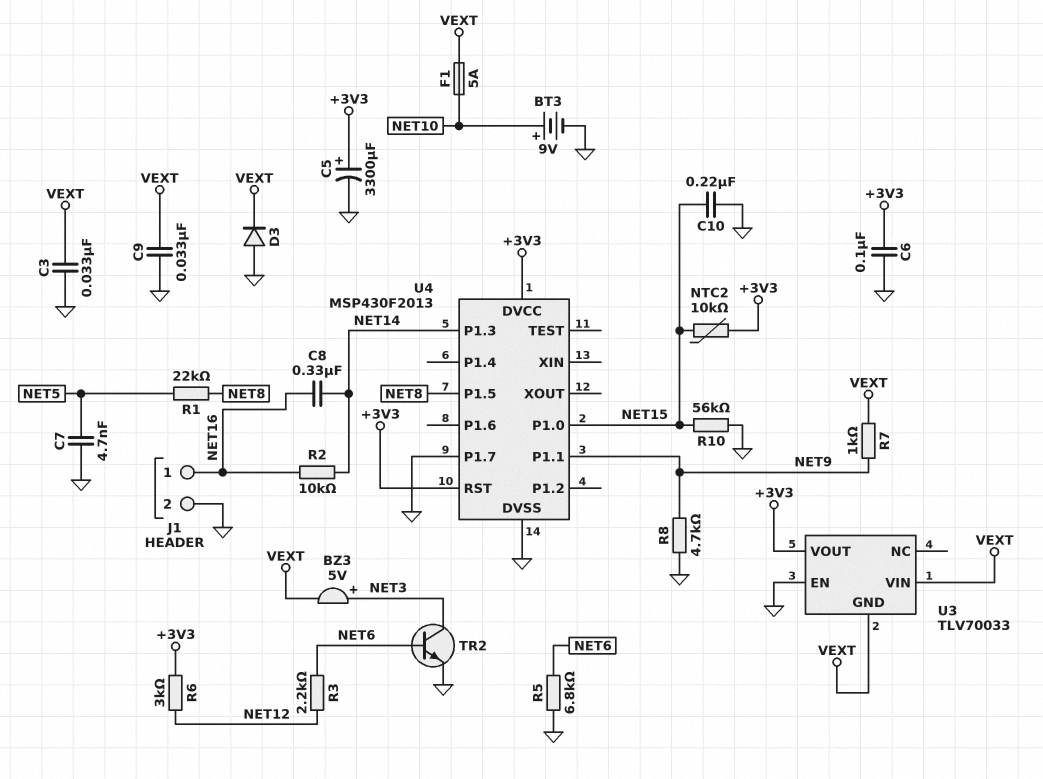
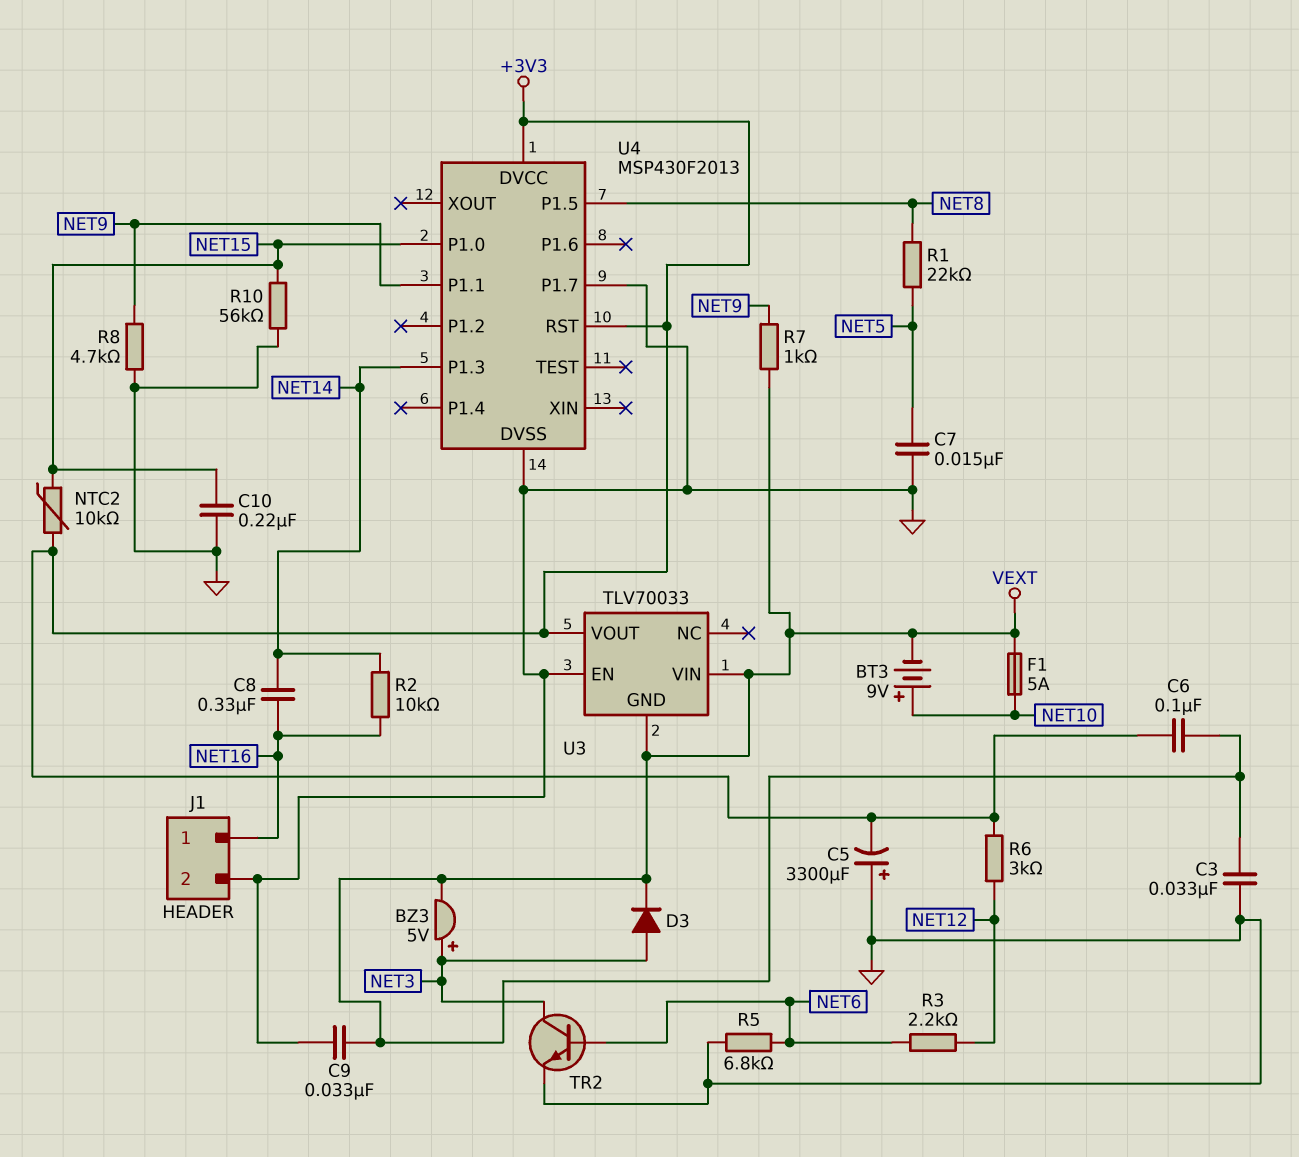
BT3: 9V (plus NET10, minus GND) -> 9V (plus NET10, minus VEXT)
C5: 3300uF (plus +3V3, minus GND) -> 3300uF (plus GND, minus +3V3)
C6: 100nF (+3V3, GND) -> 100nF (+3V3, VEXT)
C7: 4.7nF (GND, NET5) -> 15nF (GND, NET5)
D3: diode (A GND, K VEXT) -> diode (A NET3, K VEXT)

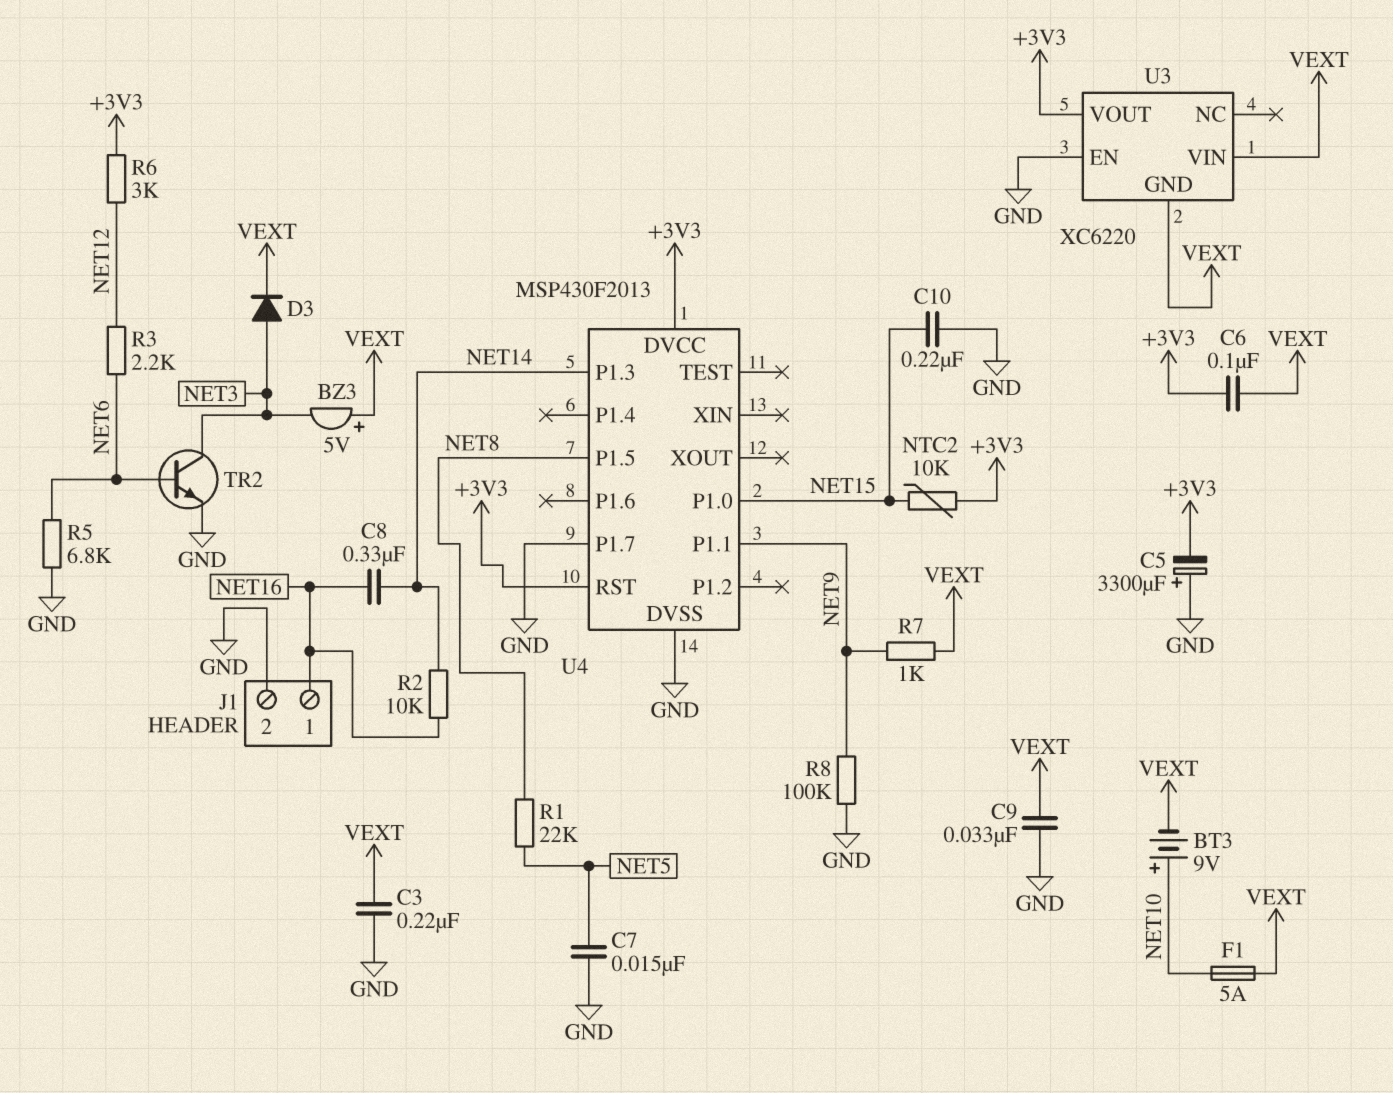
BZ3: buzzer 5V (plus NET3, minus VEXT) -> buzzer 5V (plus VEXT, minus NET3)
C3: 33nF (GND, VEXT) -> 220nF (GND, VEXT)
R8: 4.7k (GND, NET9) -> 100k (GND, NET9)
R10: 56k (GND, NET15) -> none
U3: TLV70033 -> XC6220

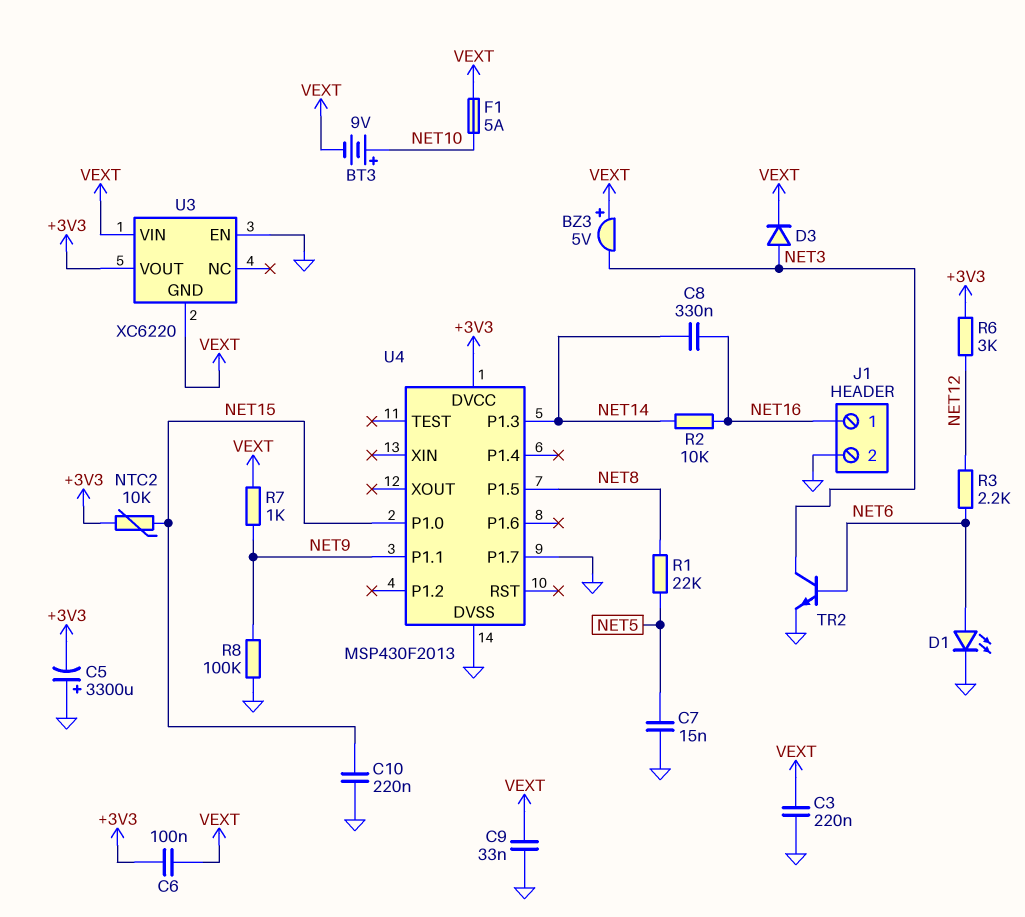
D1: none -> LED (A NET6, K GND)
R5: 6.8k (GND, NET6) -> none
U4 pin RST: +3V3 -> none

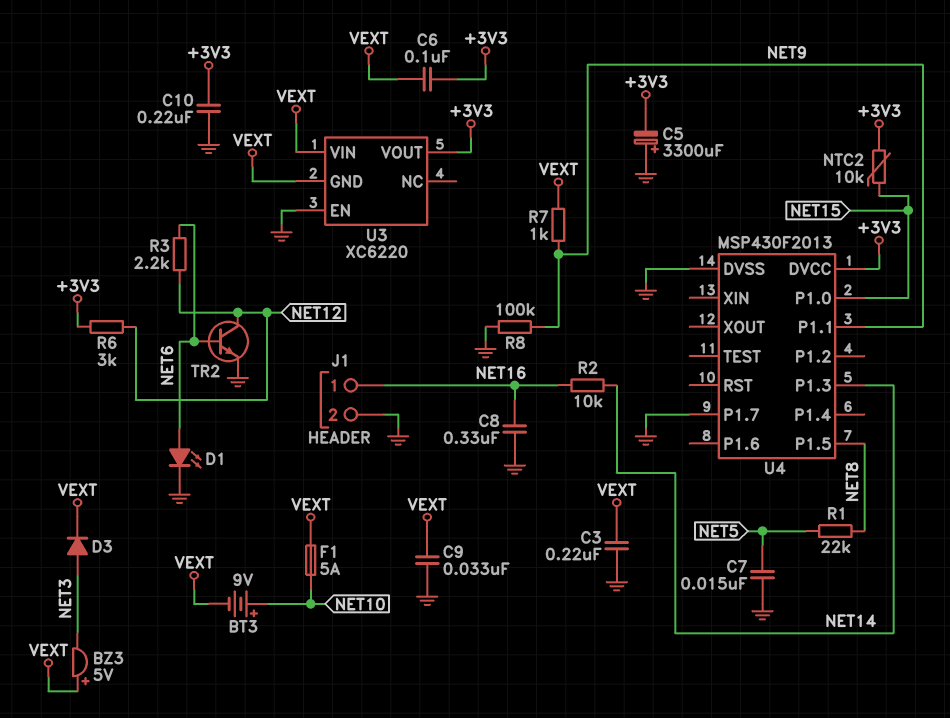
C8: 330nF (NET14, NET16) -> 330nF (GND, NET16)
C10: 220nF (GND, NET15) -> 220nF (+3V3, GND)
TR2: NPN (B NET6, C NET3, E GND) -> NPN (B NET6, C NET12, E GND)

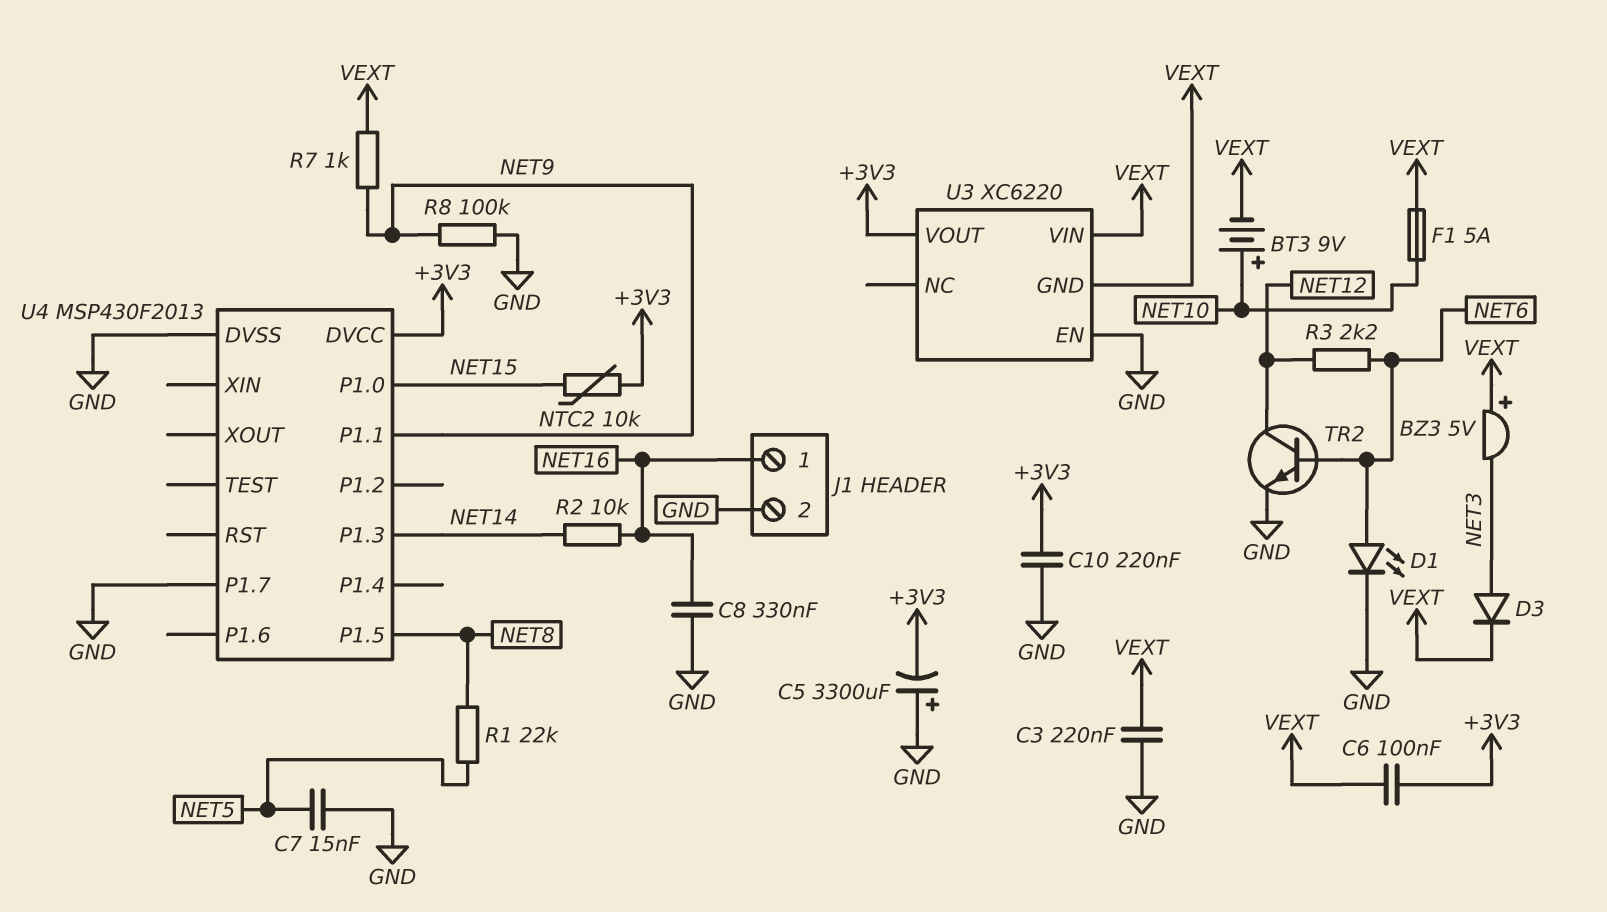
C9: 33nF (GND, VEXT) -> none
R6: 3k (+3V3, NET12) -> none

